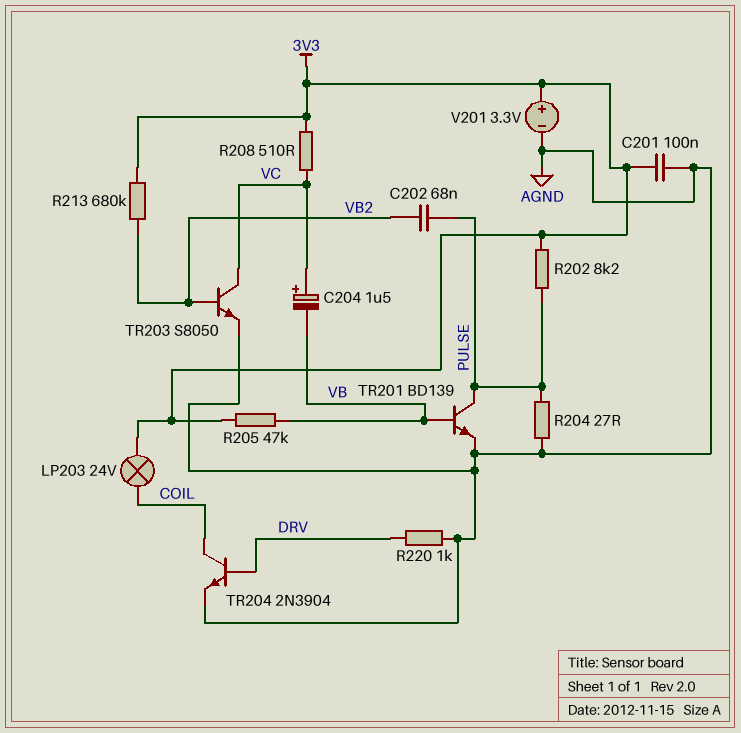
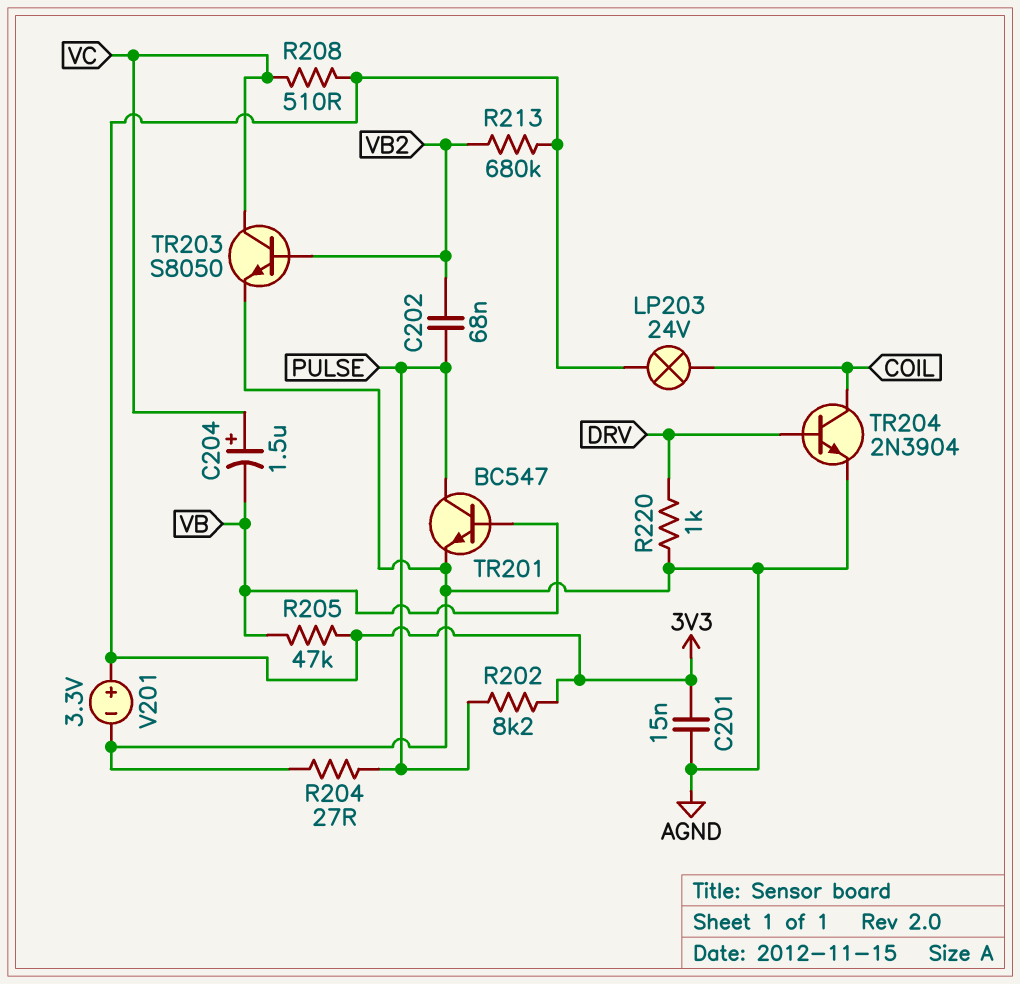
C201: 100nF (3V3, AGND) -> 15nF (3V3, AGND)
TR201: NPN BD139 (B VB, C PULSE, E AGND) -> NPN BC547 (B VB, C PULSE, E AGND)

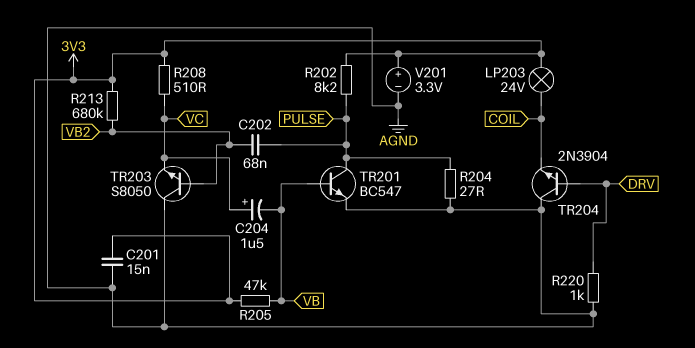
TR203: NPN S8050 (B VB2, C VC, E AGND) -> NPN S8050 (B VB2, C AGND, E VC)
TR204: NPN 2N3904 (B DRV, C COIL, E AGND) -> NPN 2N3904 (B DRV, C AGND, E COIL)

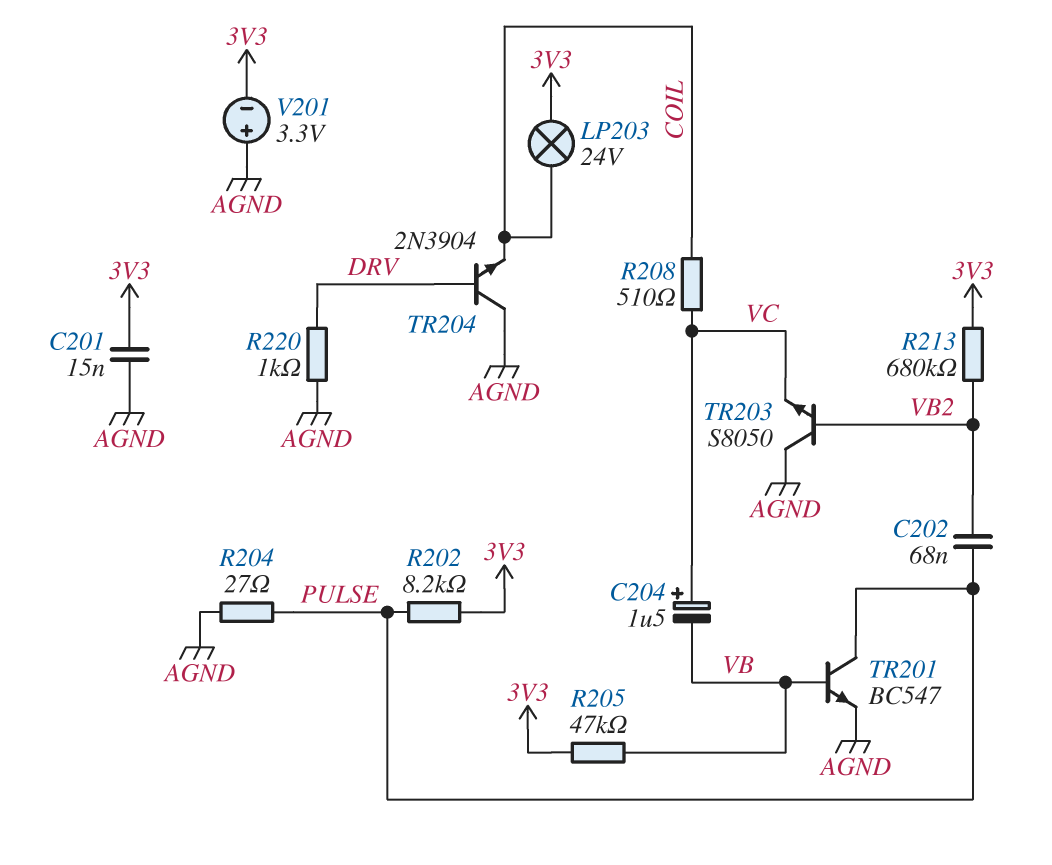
R208: 510 (3V3, VC) -> 510 (COIL, VC)
V201: 3.3V (plus 3V3, minus AGND) -> 3.3V (plus AGND, minus 3V3)

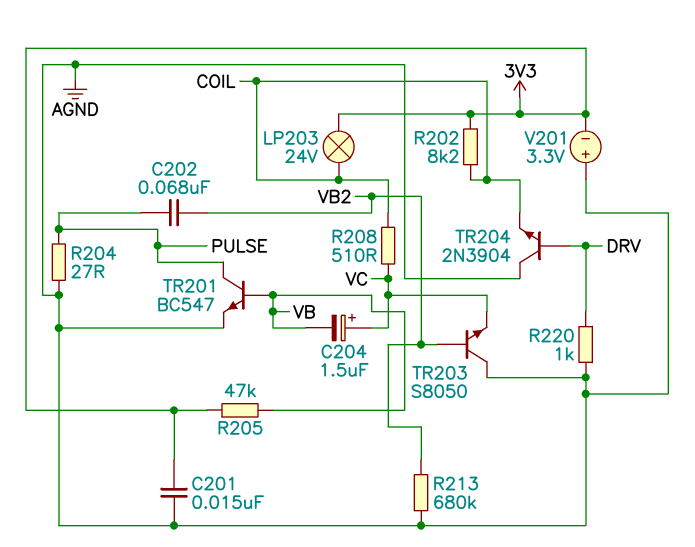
R202: 8.2k (3V3, PULSE) -> 8.2k (3V3, COIL)
R213: 680k (3V3, VB2) -> 680k (AGND, VB2)

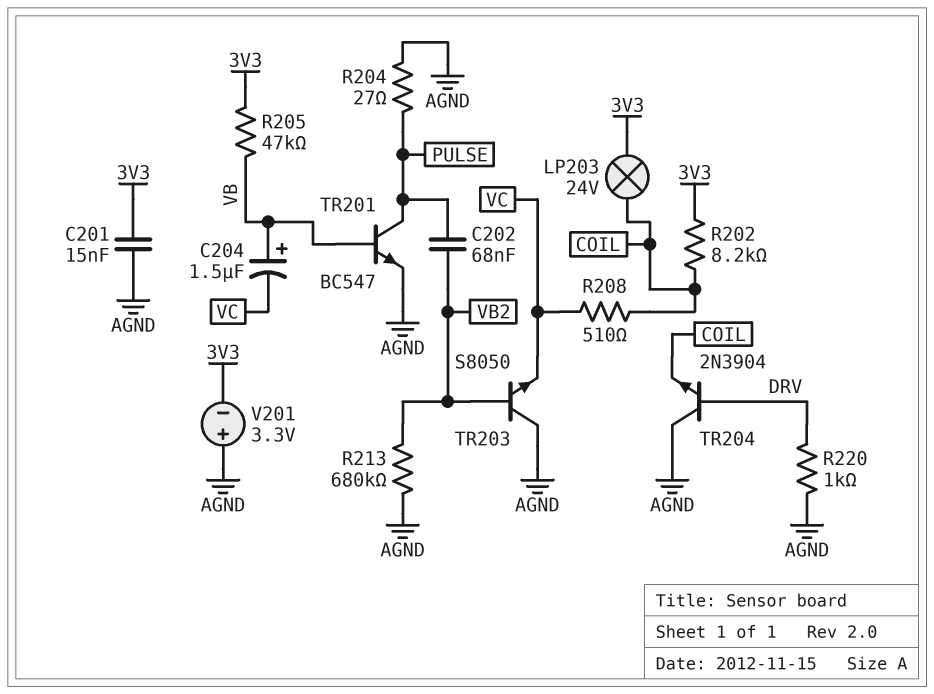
C204: 1.5uF (plus VC, minus VB) -> 1.5uF (plus VB, minus VC)

